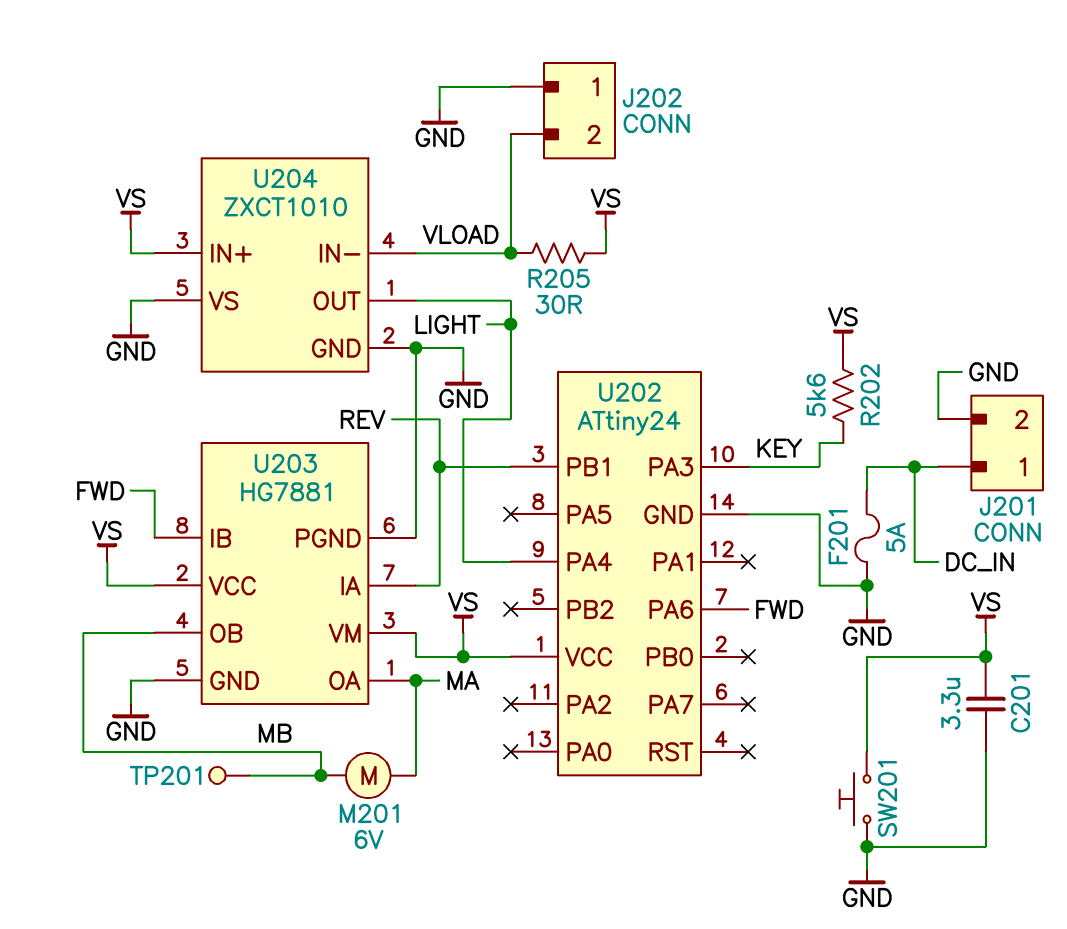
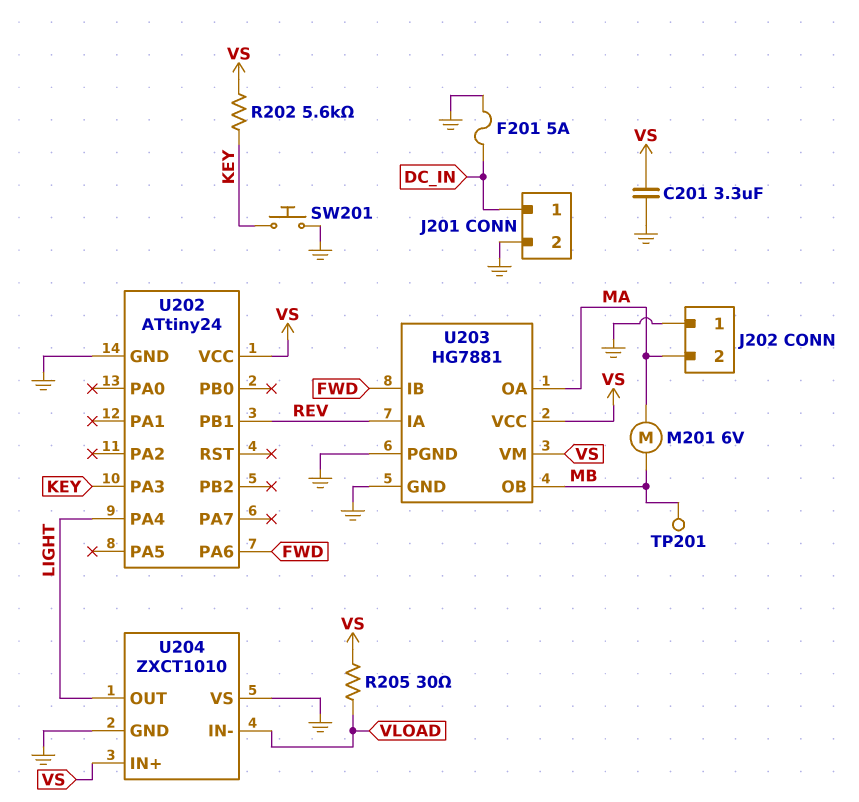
J202 pin 2: VLOAD -> MA
SW201: button (GND, VS) -> button (GND, KEY)

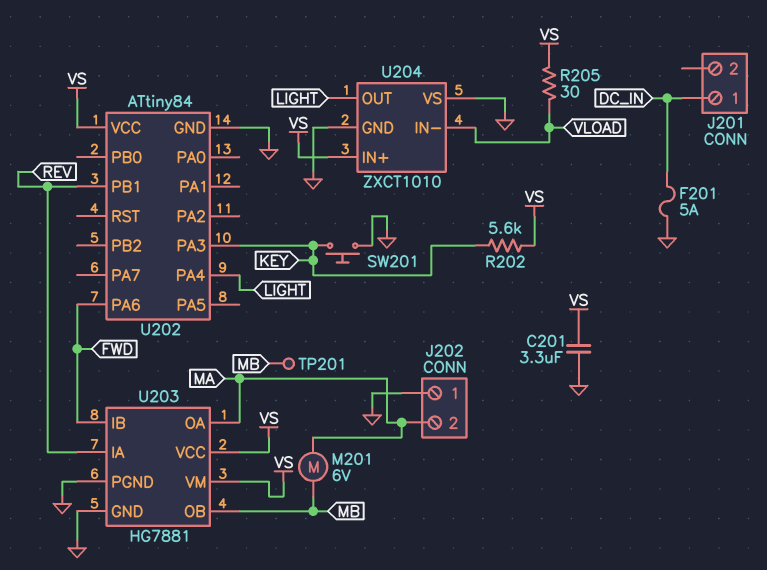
J201 pin 2: GND -> none
U202: ATtiny24 -> ATtiny84

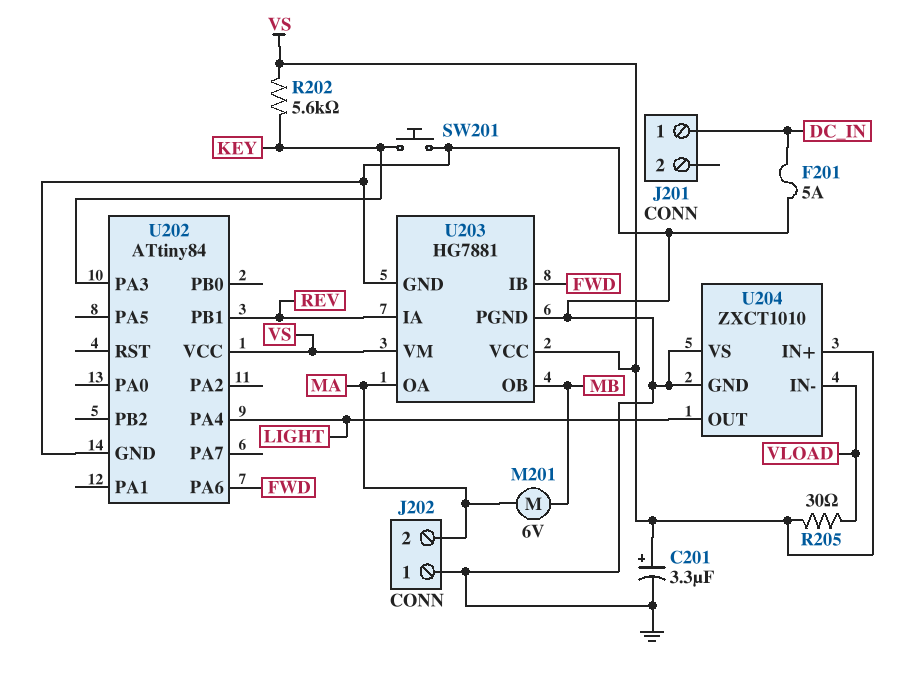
C201: 3.3uF (GND, VS) -> 3.3uF (plus VS, minus GND)
TP201: test point (MB) -> none

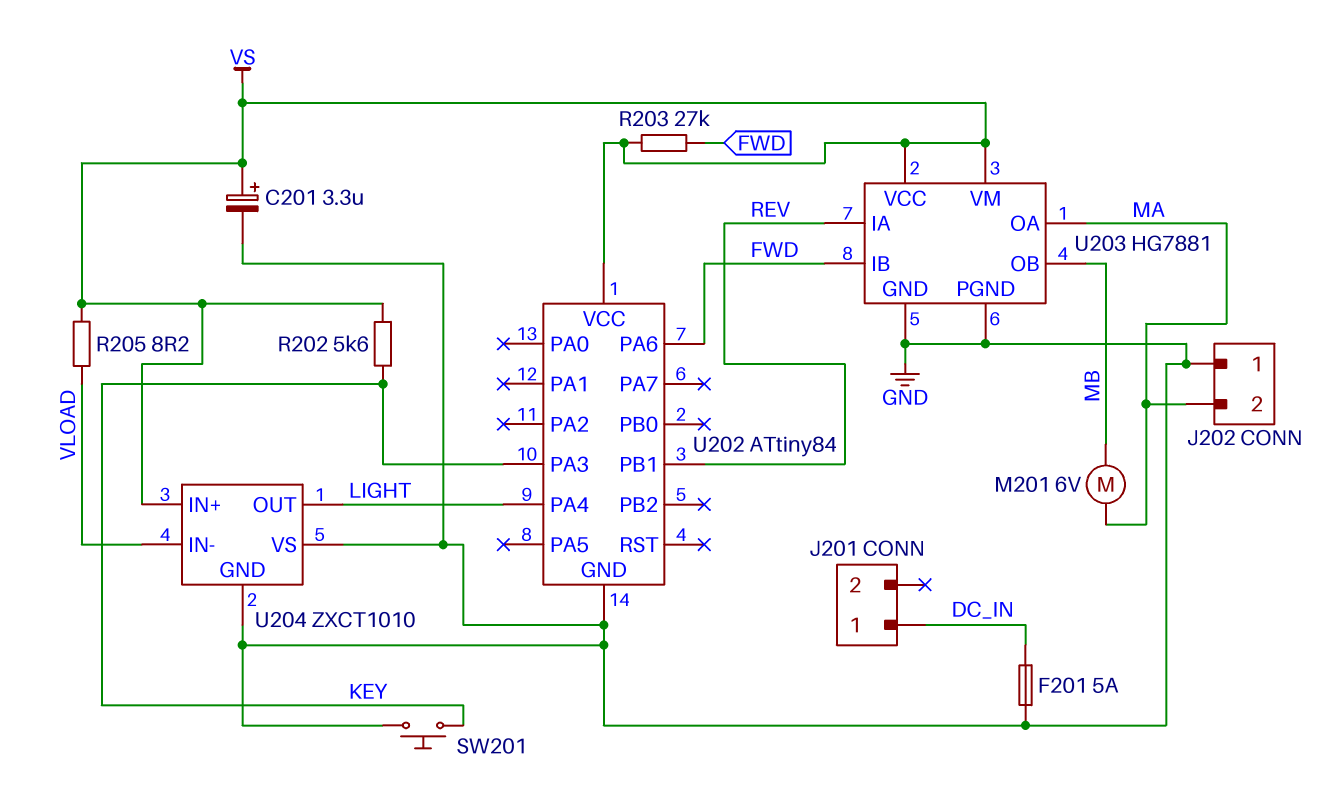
R203: none -> 27k (FWD, VS)
R205: 30 (VLOAD, VS) -> 8.2 (VLOAD, VS)

